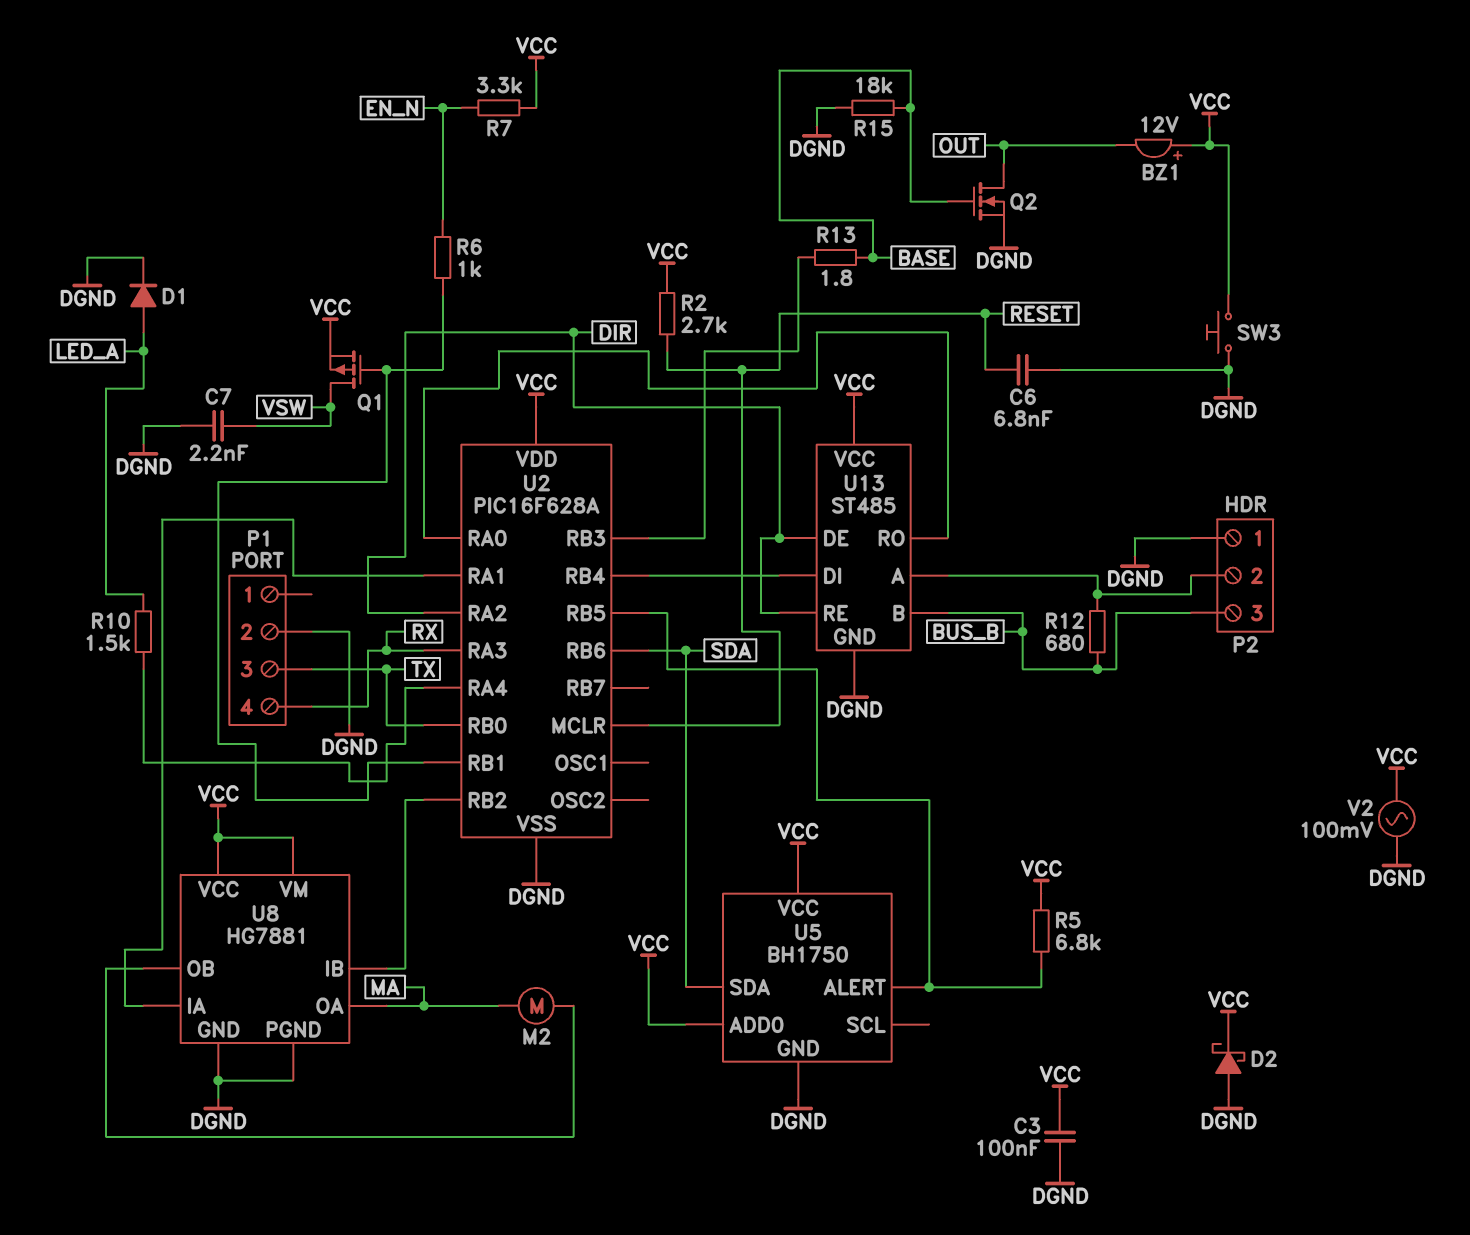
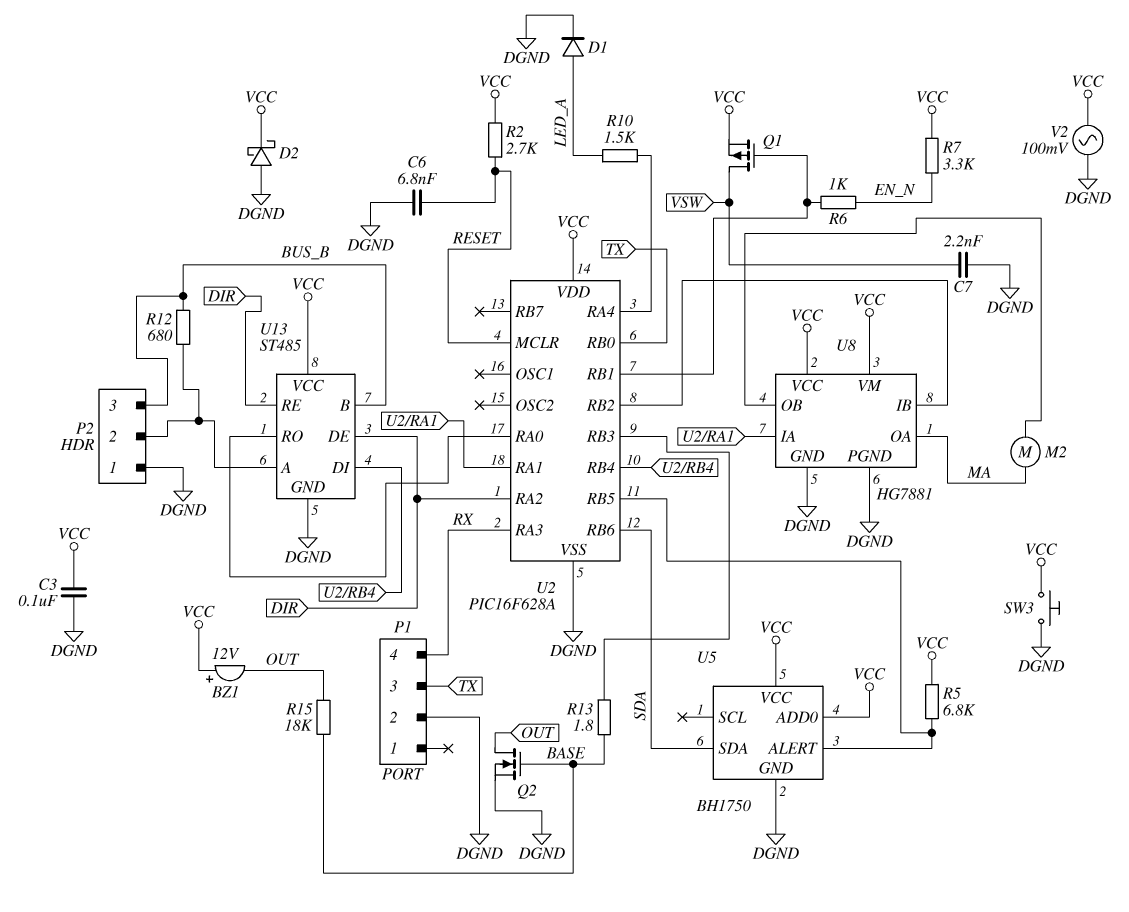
R15: 18k (BASE, DGND) -> 18k (BASE, OUT)

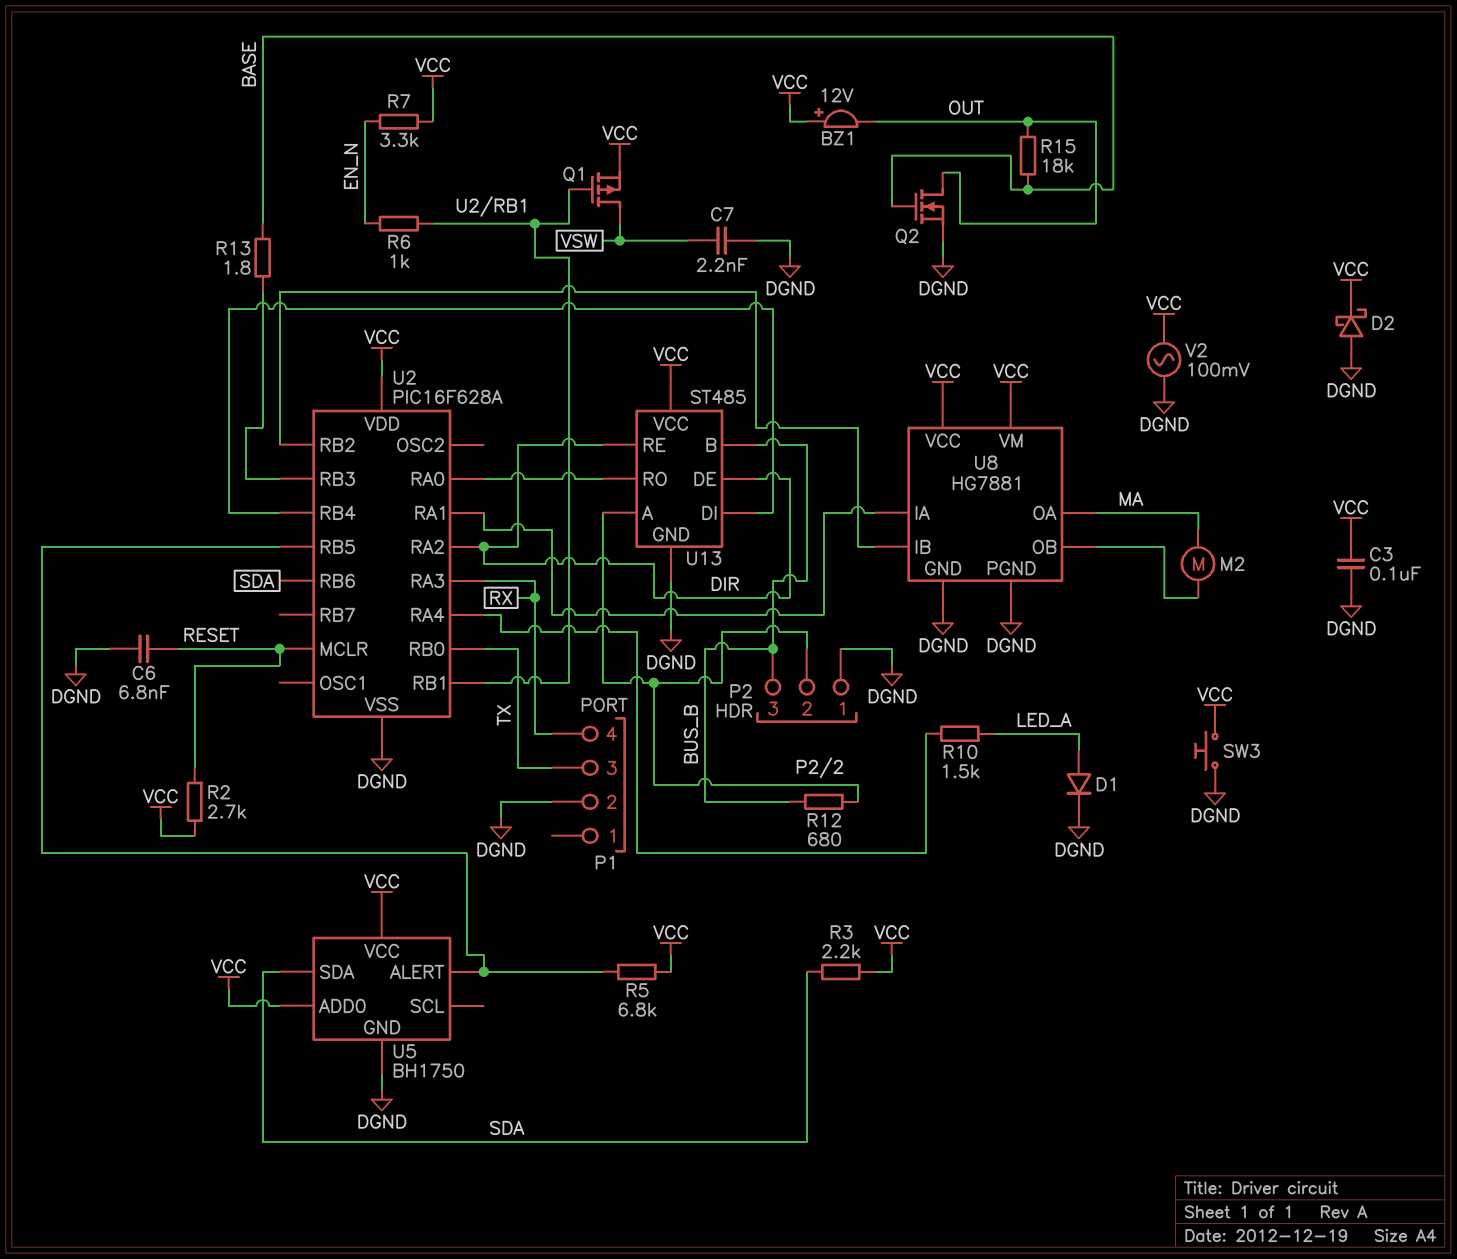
R3: none -> 2.2k (SDA, VCC)

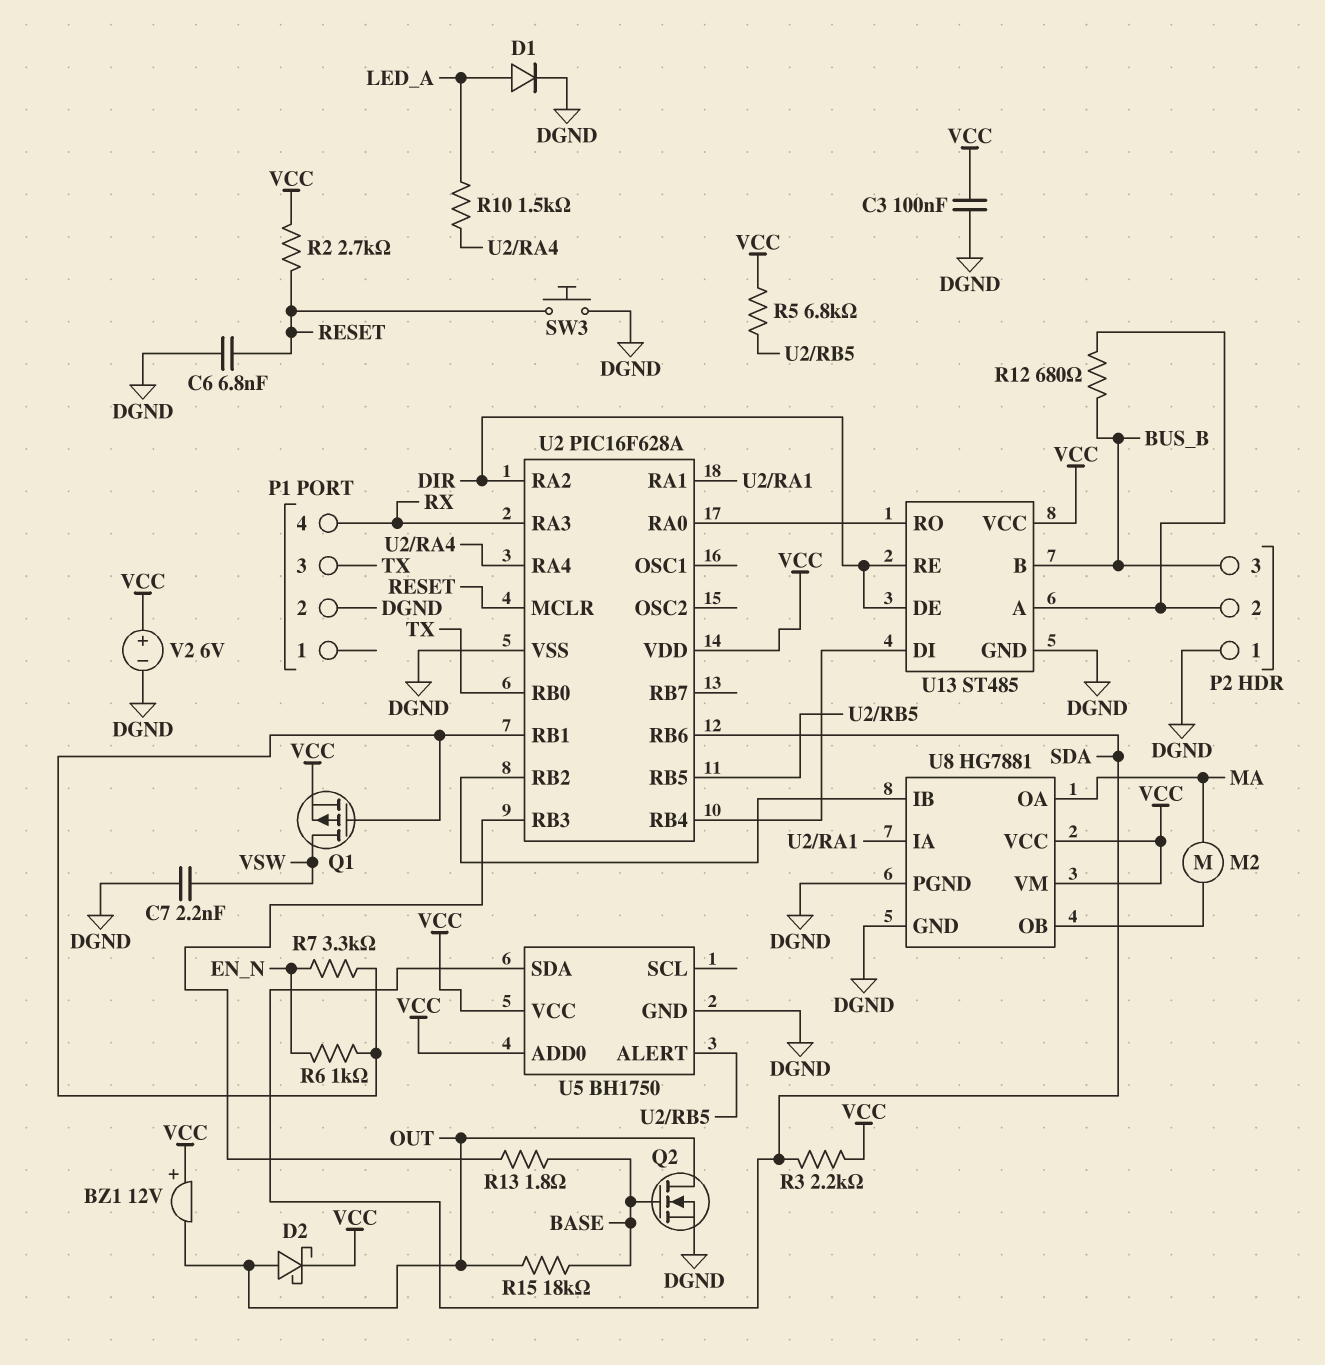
D2: schottky (A DGND, K VCC) -> schottky (A OUT, K VCC)
R7: 3.3k (EN_N, VCC) -> 3.3k (EN_N, U2/RB1)
SW3: button (DGND, VCC) -> button (DGND, RESET)
V2: AC 100mV (DGND, VCC) -> 6V (plus VCC, minus DGND)

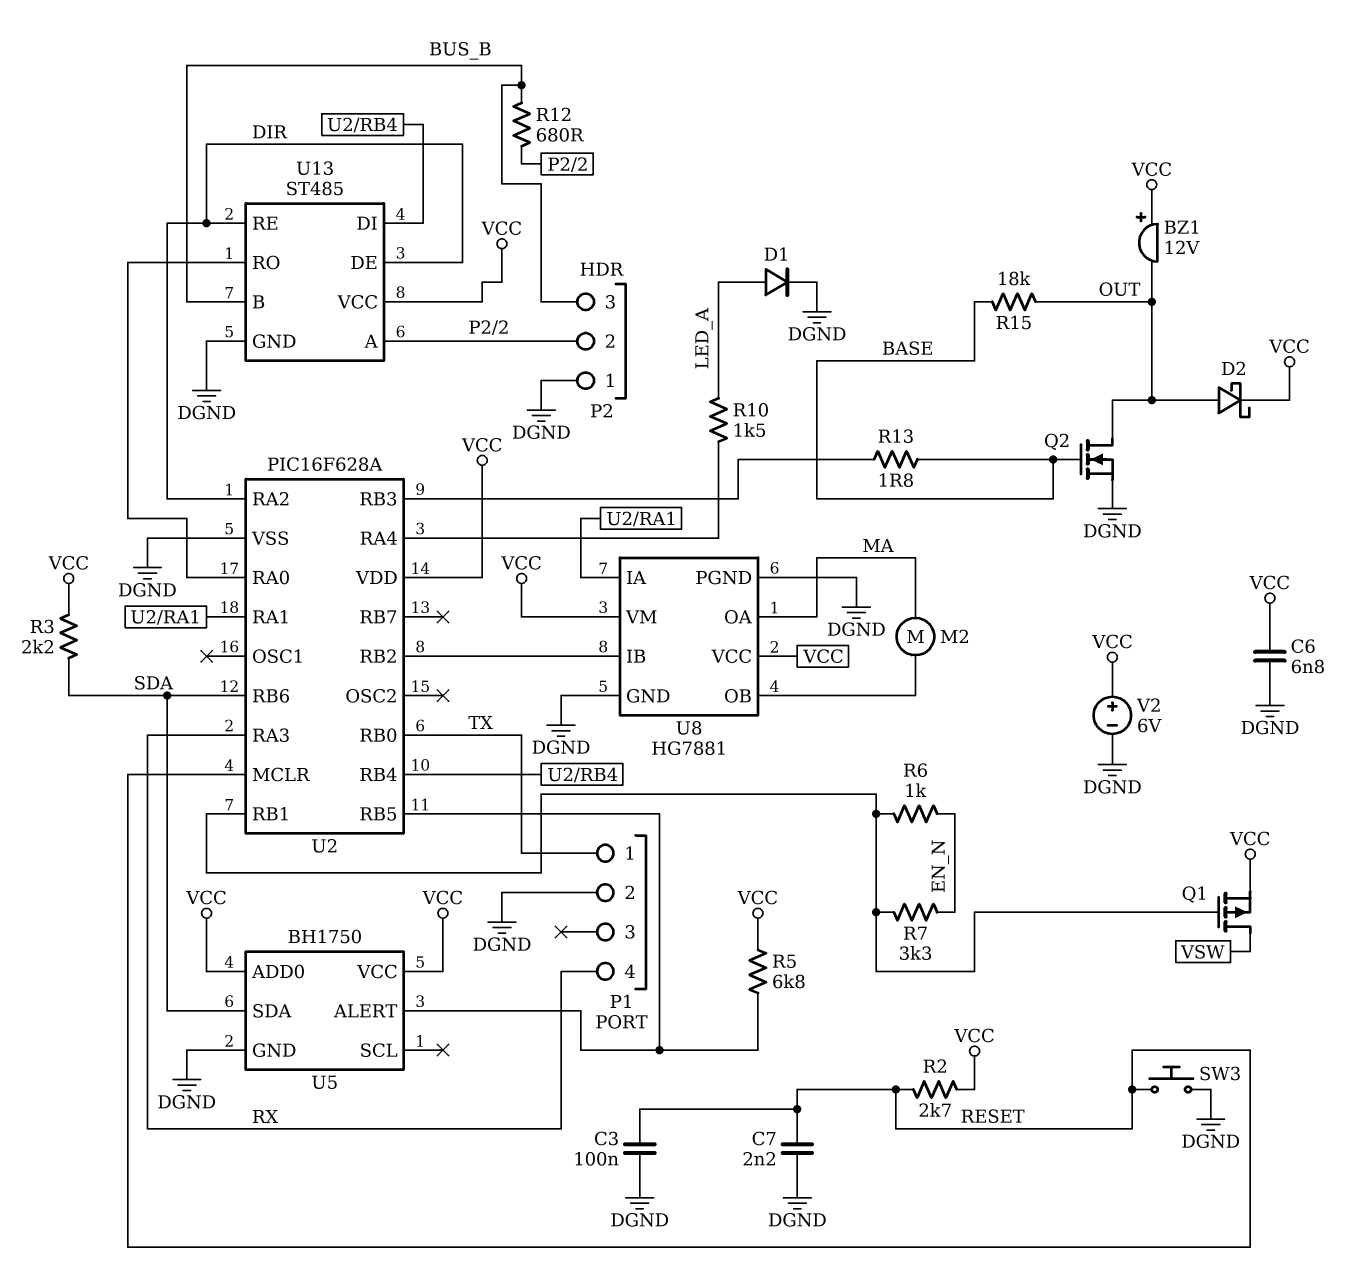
C3: 100nF (DGND, VCC) -> 100nF (DGND, RESET)
C6: 6.8nF (DGND, RESET) -> 6.8nF (DGND, VCC)
C7: 2.2nF (DGND, VSW) -> 2.2nF (DGND, RESET)
P1 pin 1: none -> TX
P1 pin 3: TX -> none

